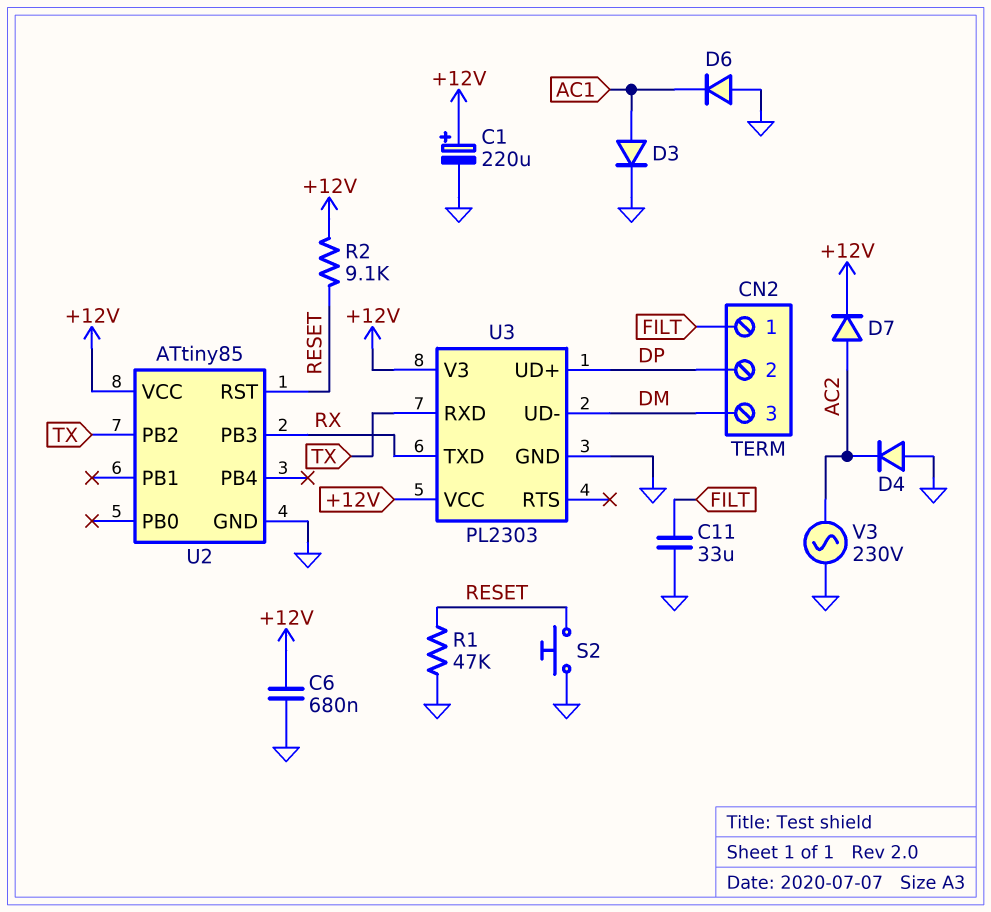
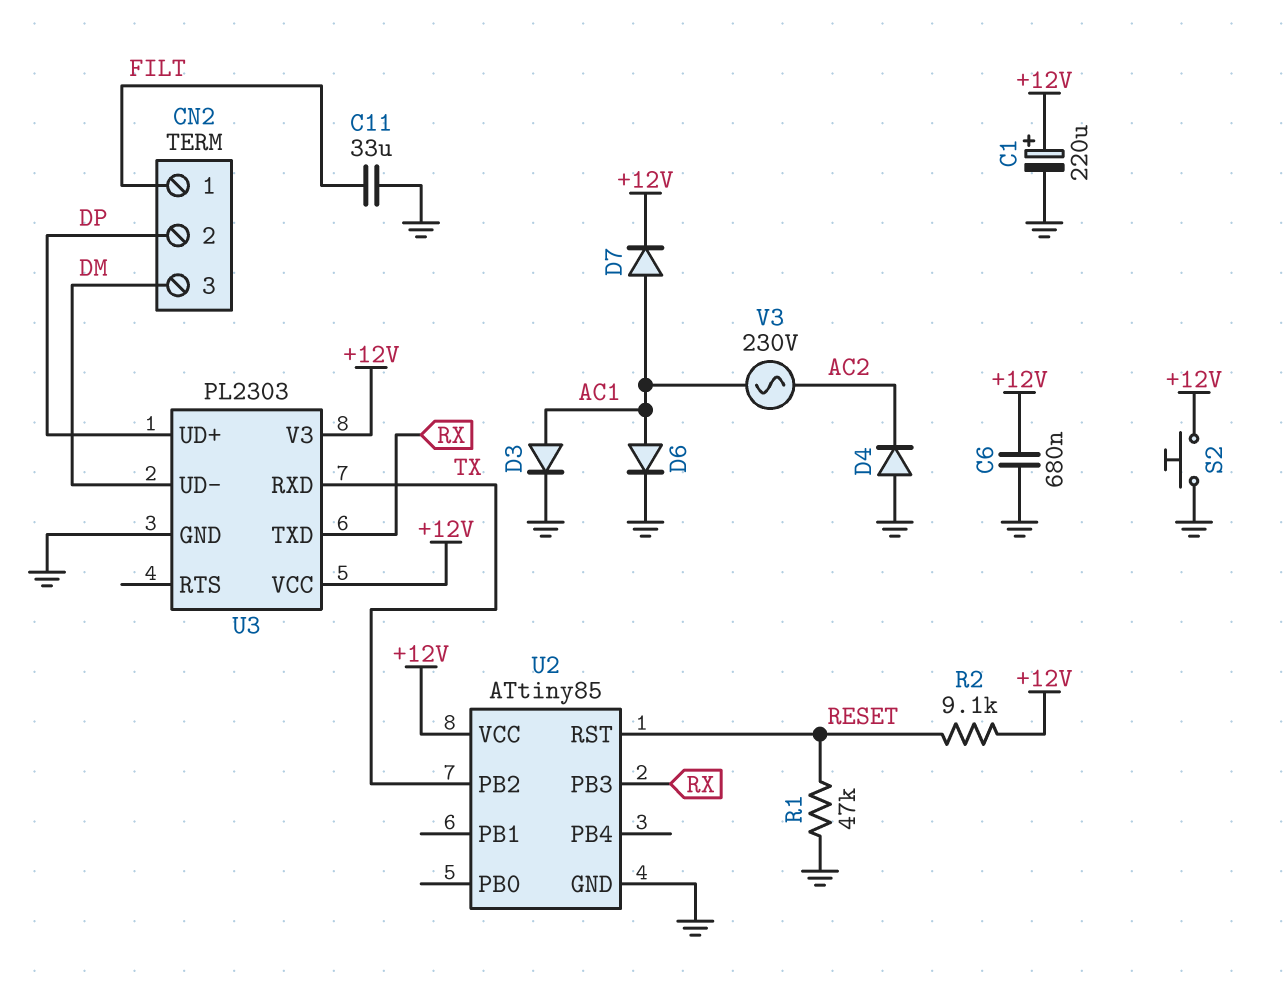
D6: diode (A GND, K AC1) -> diode (A AC1, K GND)
D7: diode (A AC2, K +12V) -> diode (A AC1, K +12V)
S2: button (GND, RESET) -> button (+12V, GND)
V3: AC 230V (AC2, GND) -> AC 230V (AC1, AC2)

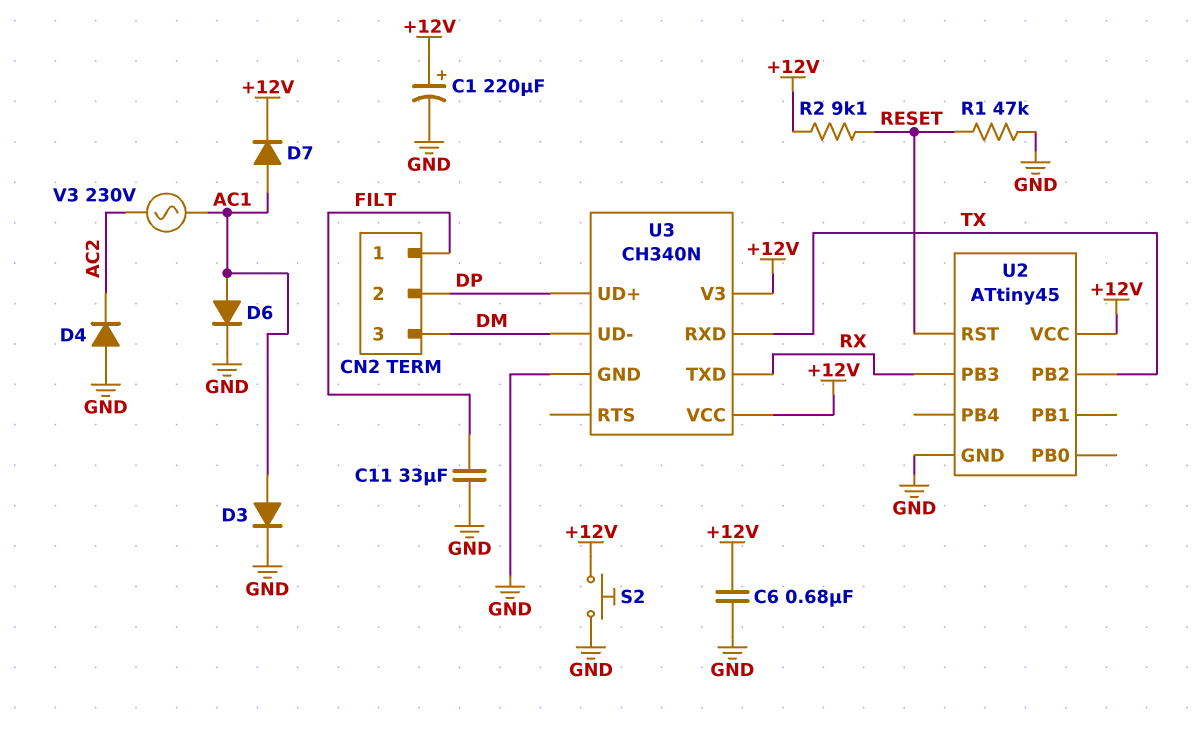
U2: ATtiny85 -> ATtiny45
U3: PL2303 -> CH340N

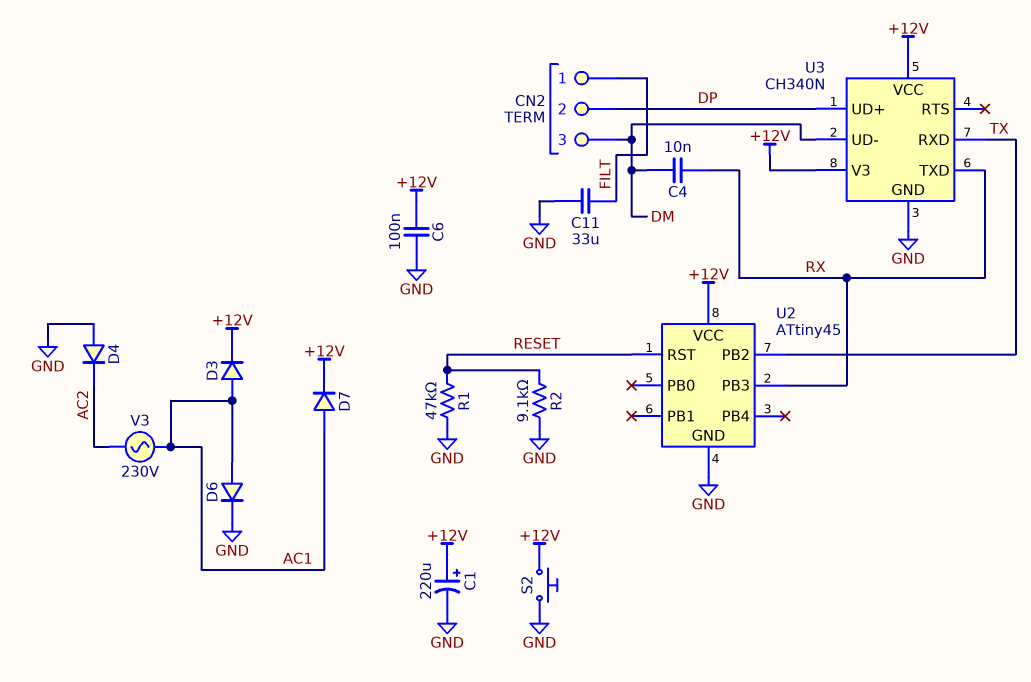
C4: none -> 10nF (DM, RX)
C6: 680nF (+12V, GND) -> 100nF (+12V, GND)
D3: diode (A AC1, K GND) -> diode (A AC1, K +12V)
R2: 9.1k (+12V, RESET) -> 9.1k (GND, RESET)

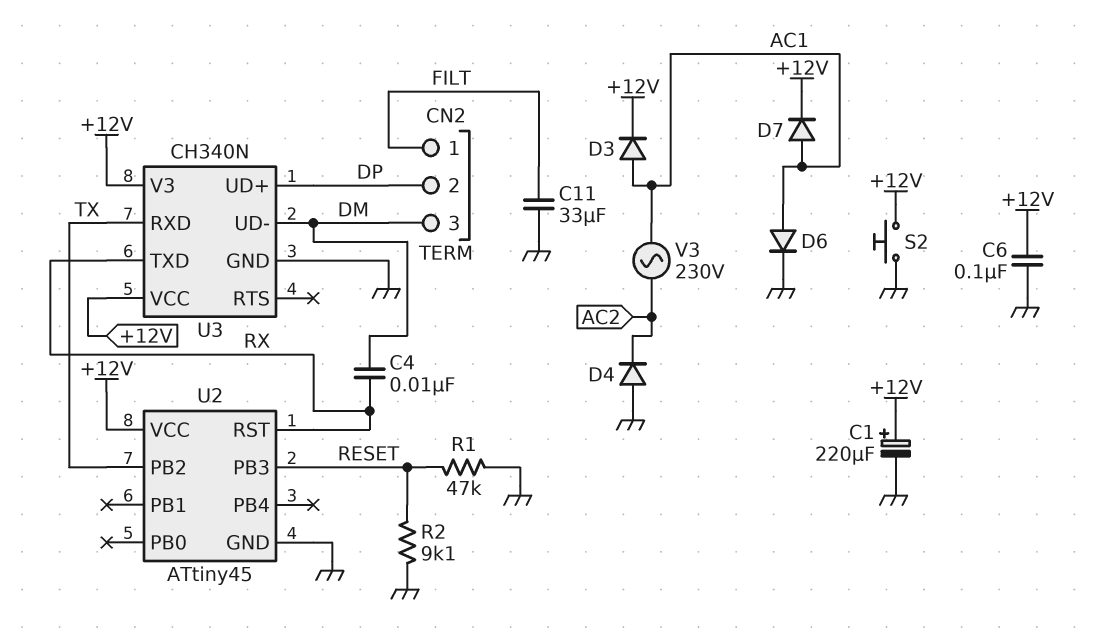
U2 pin PB3: RX -> RESET
U2 pin RST: RESET -> RX

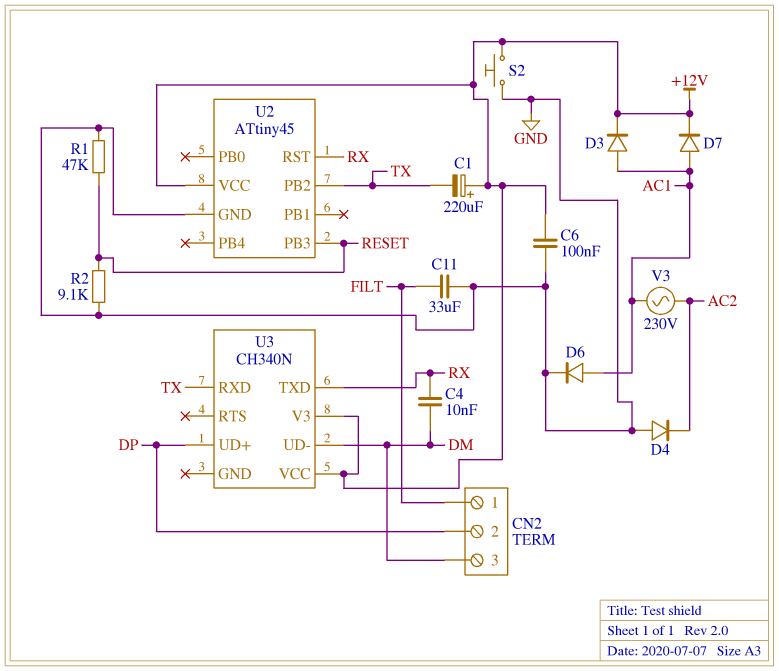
C1: 220uF (plus +12V, minus GND) -> 220uF (plus +12V, minus TX)
U3 pin GND: GND -> none

